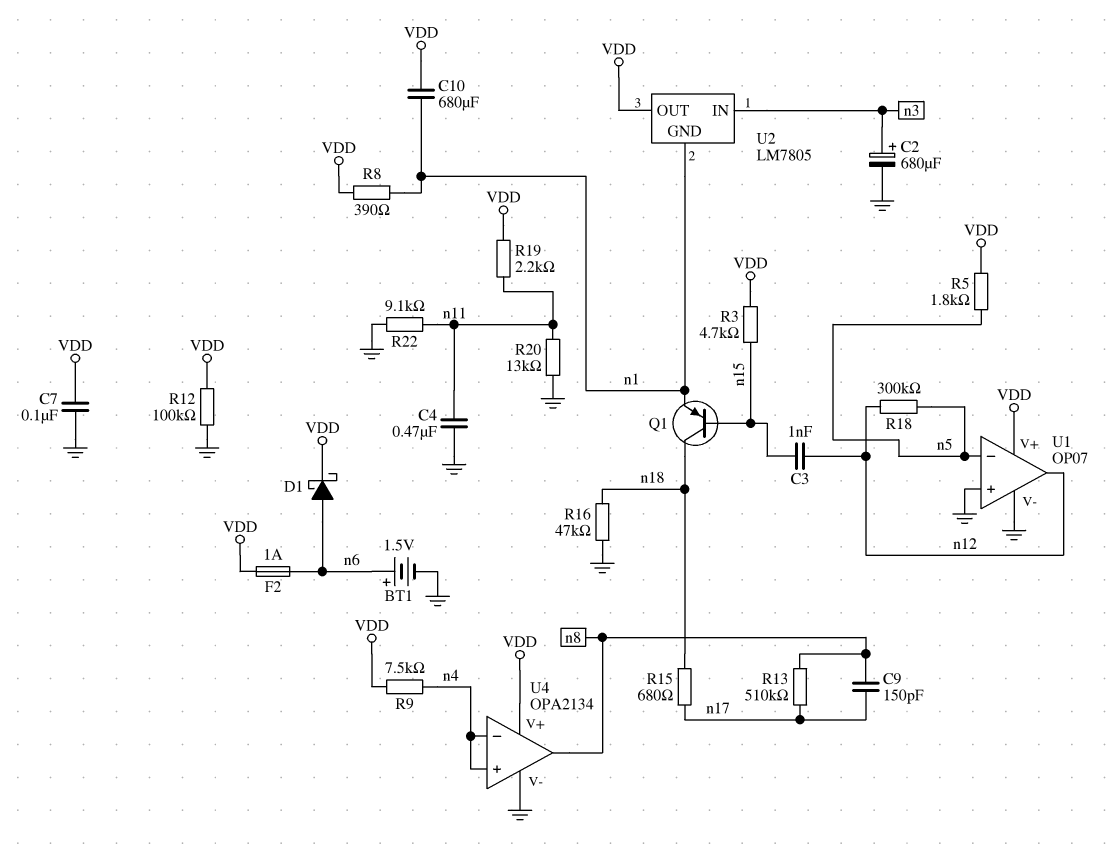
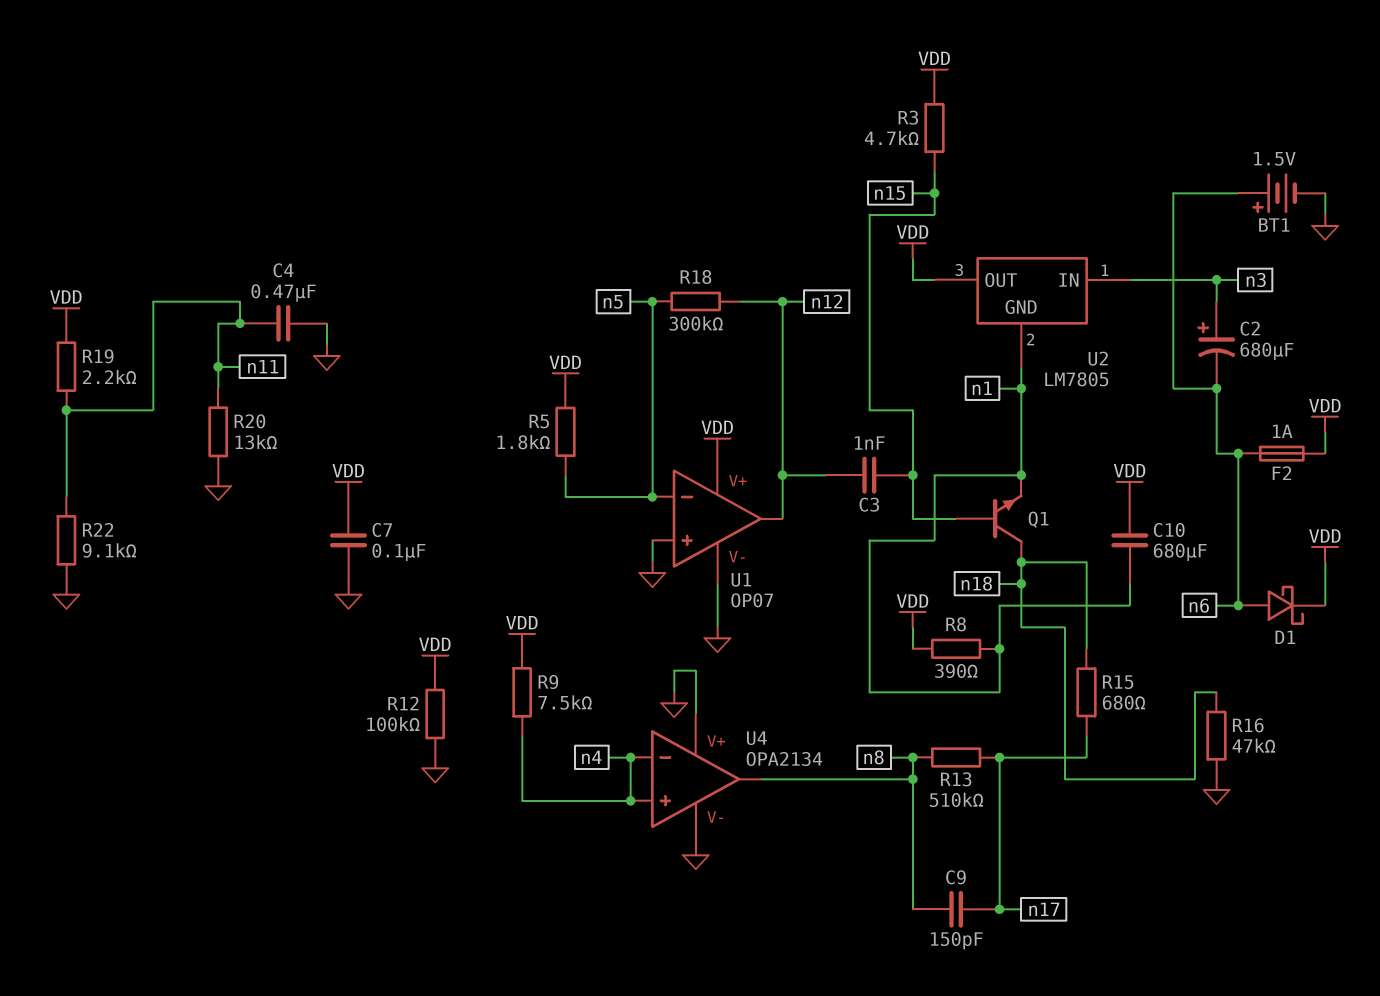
C2: 680uF (plus n3, minus GND) -> 680uF (plus n3, minus n6)
Q1: PNP (B n15, C n18, E n1) -> NPN (B n15, C n18, E n1)
U4 pin V+: VDD -> GND

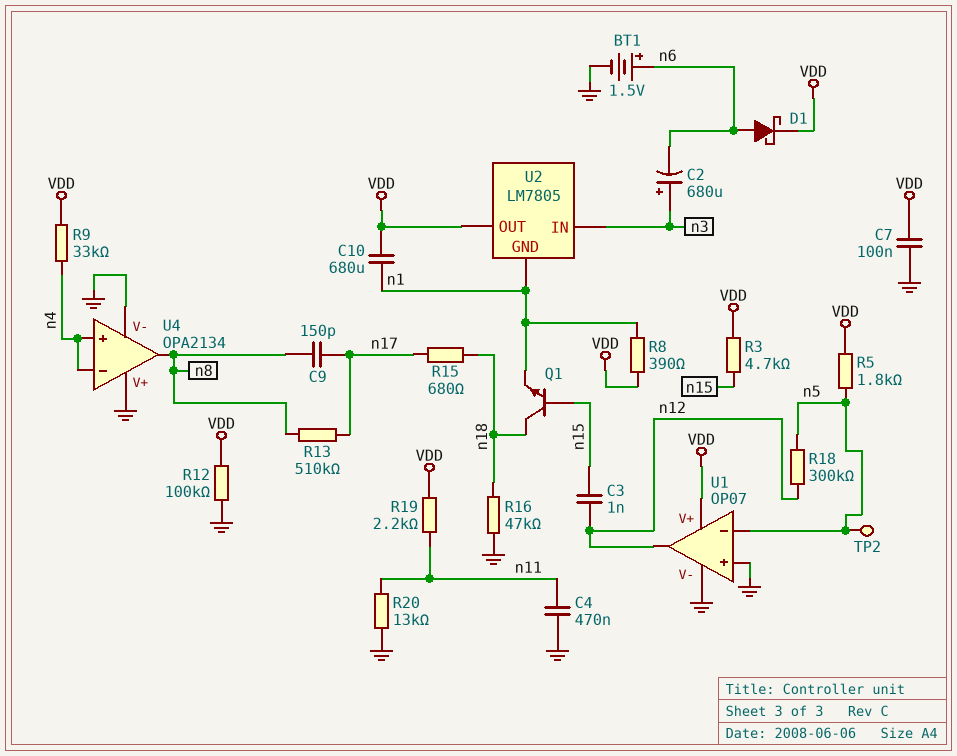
F2: 1A (VDD, n6) -> none
R9: 7.5k (VDD, n4) -> 33k (VDD, n4)
R22: 9.1k (GND, n11) -> none
TP2: none -> test point (n5)

